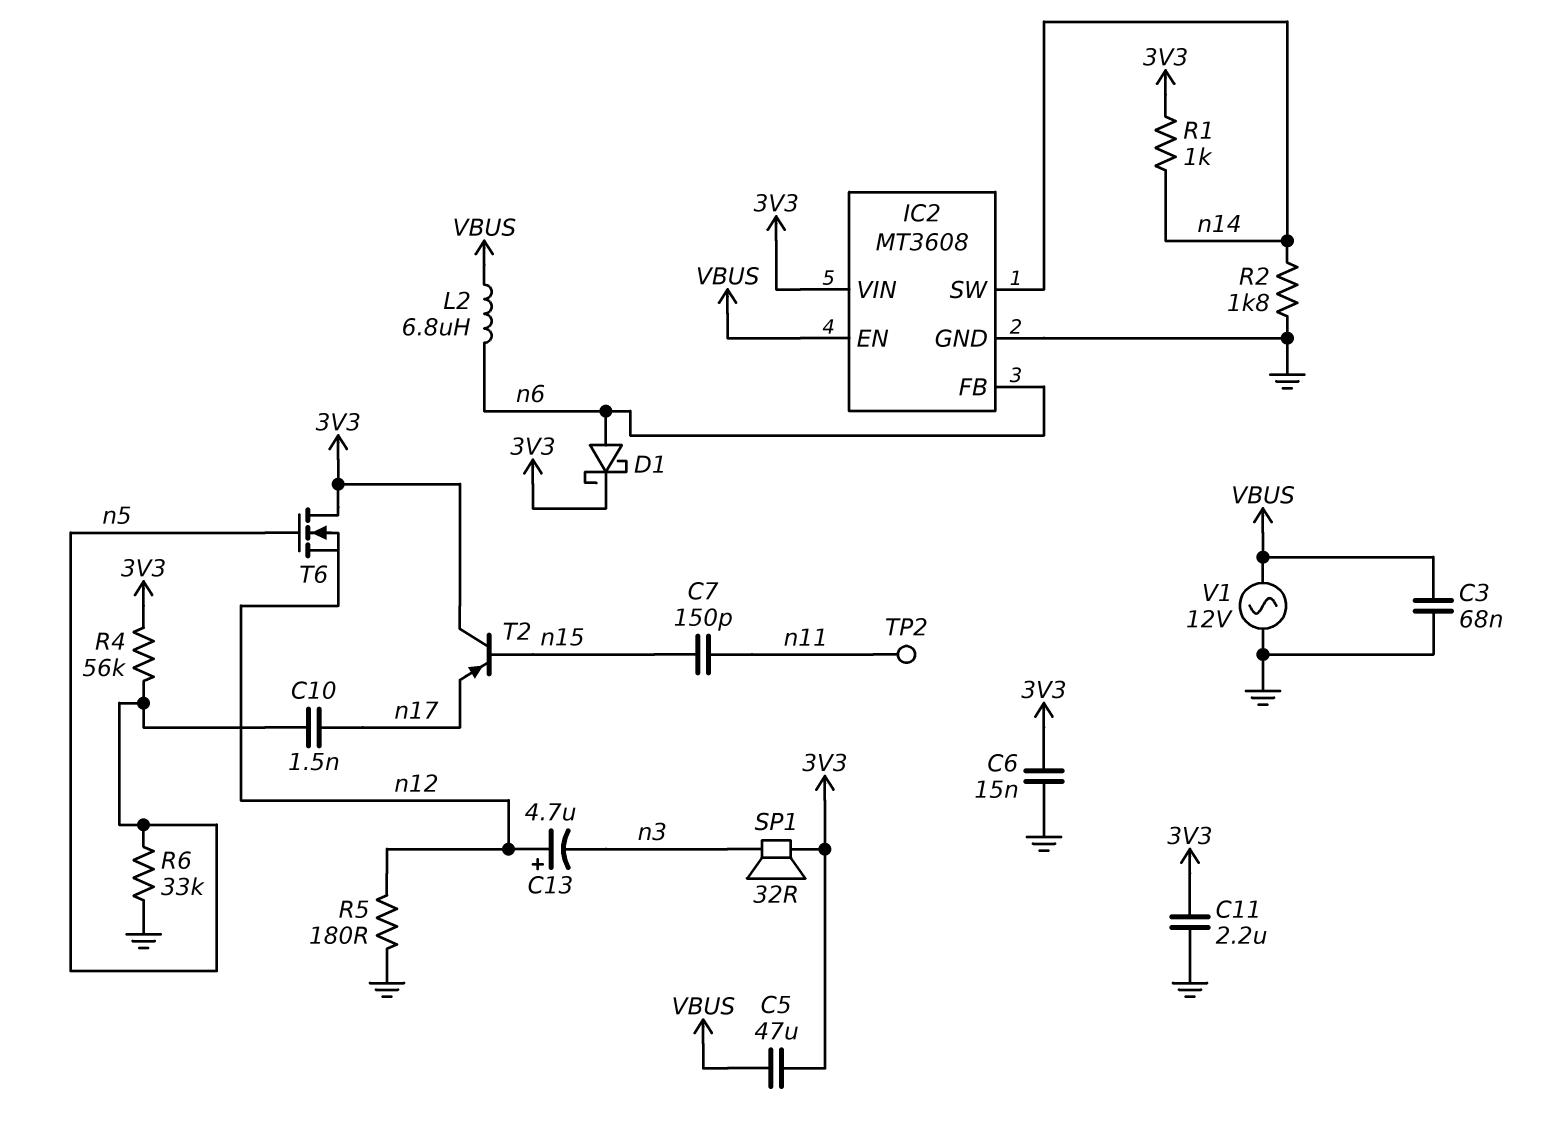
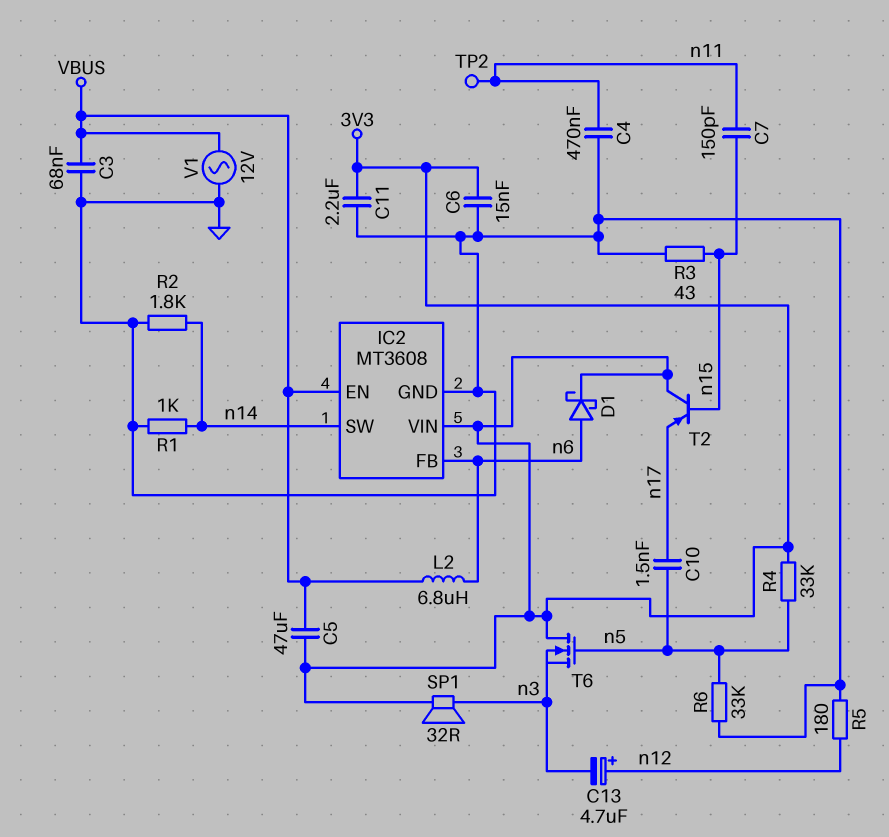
C4: none -> 470nF (GND, n11)
R1: 1k (3V3, n14) -> 1k (GND, n14)
R3: none -> 43 (GND, n15)
R4: 56k (3V3, n5) -> 33k (3V3, n5)
T6: NMOS (G n5, D 3V3, S n12) -> NMOS (G n5, D 3V3, S n3)

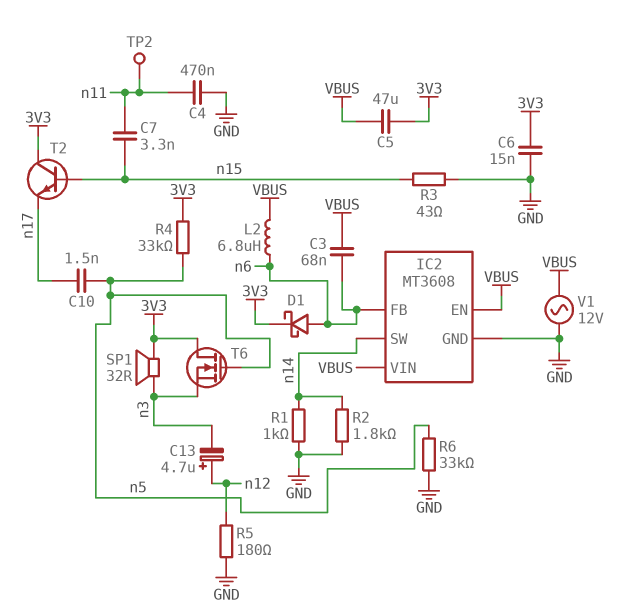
C3: 68nF (GND, VBUS) -> 68nF (VBUS, n6)
C7: 150pF (n11, n15) -> 3.3nF (n11, n15)
C11: 2.2uF (3V3, GND) -> none
IC2 pin VIN: 3V3 -> VBUS
T2: PNP (B n15, C 3V3, E n17) -> NPN (B n15, C 3V3, E n17)

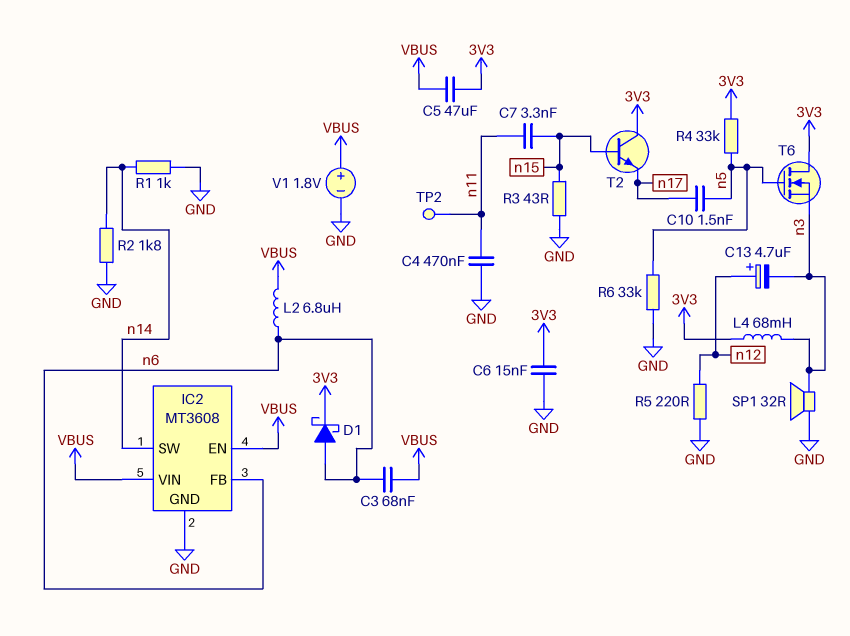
L4: none -> 68mH (3V3, n3)
R5: 180 (GND, n12) -> 220 (GND, n12)
SP1: speaker 32R (3V3, n3) -> speaker 32R (GND, n3)
V1: AC 12V (GND, VBUS) -> 1.8V (plus VBUS, minus GND)

